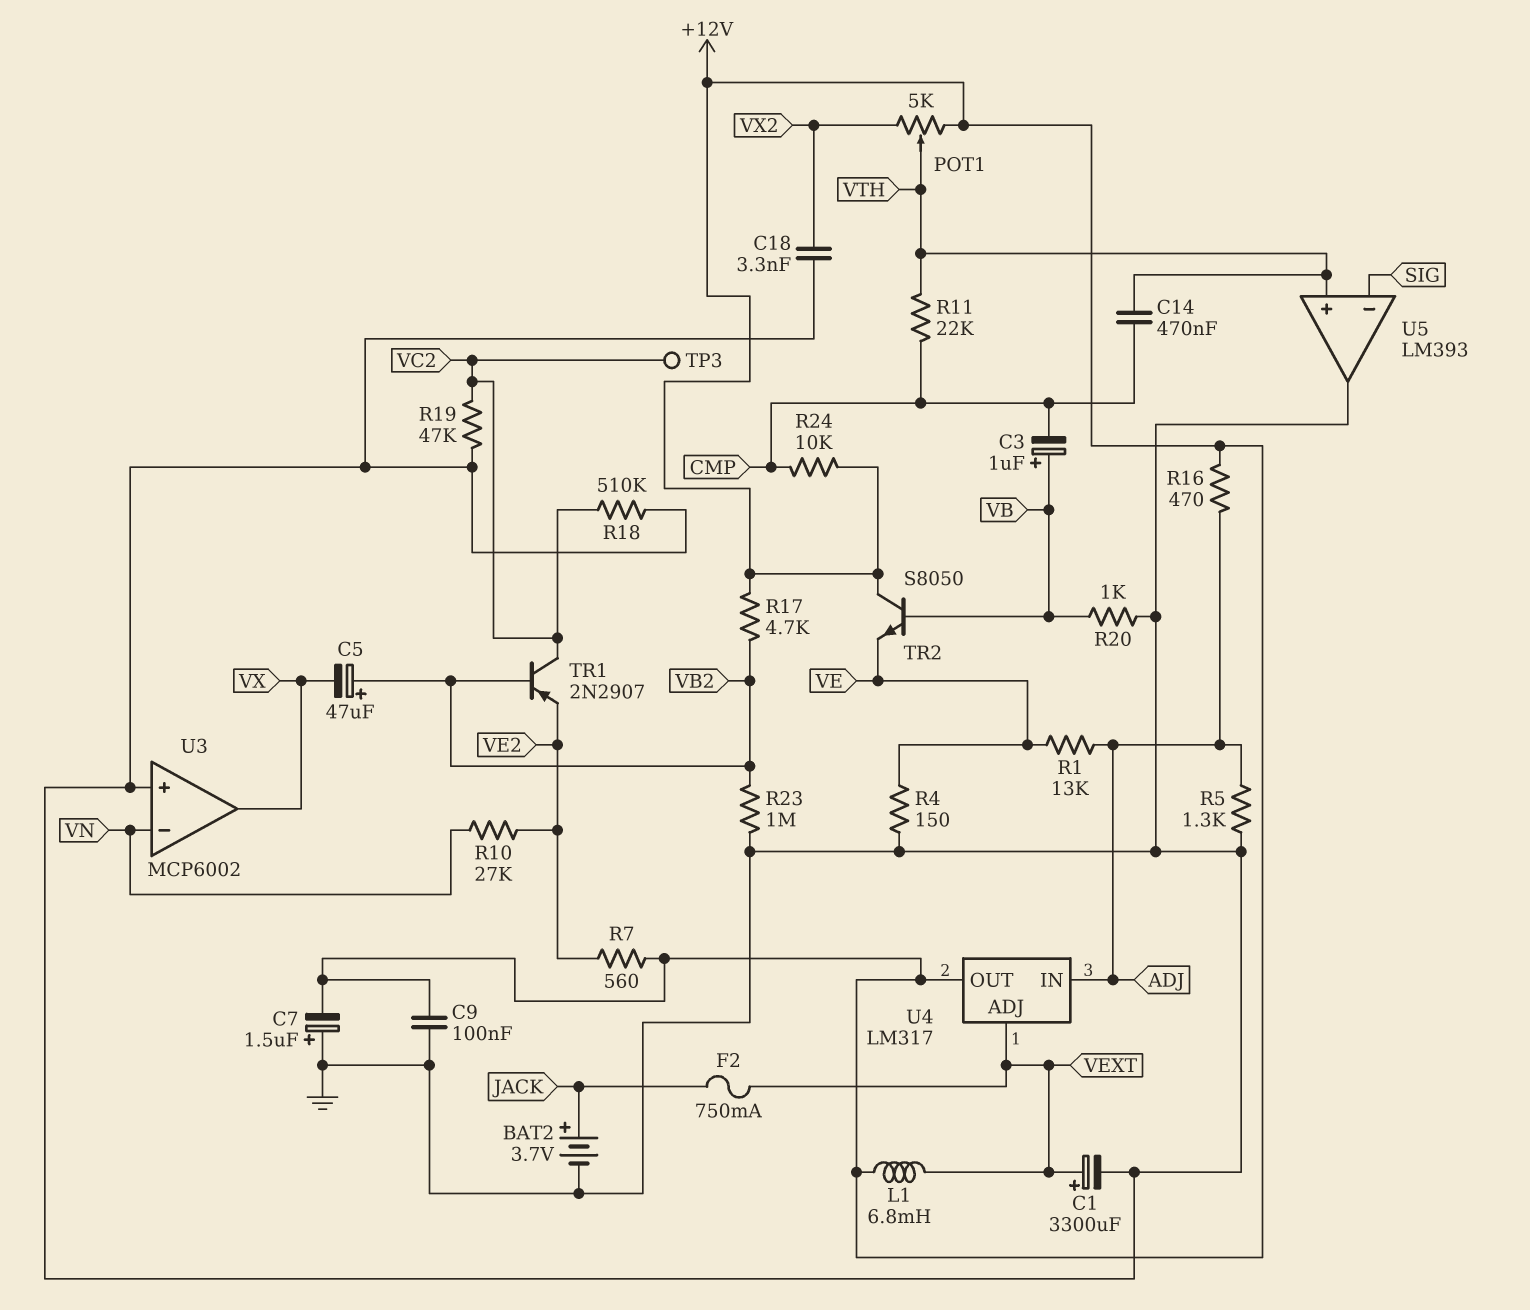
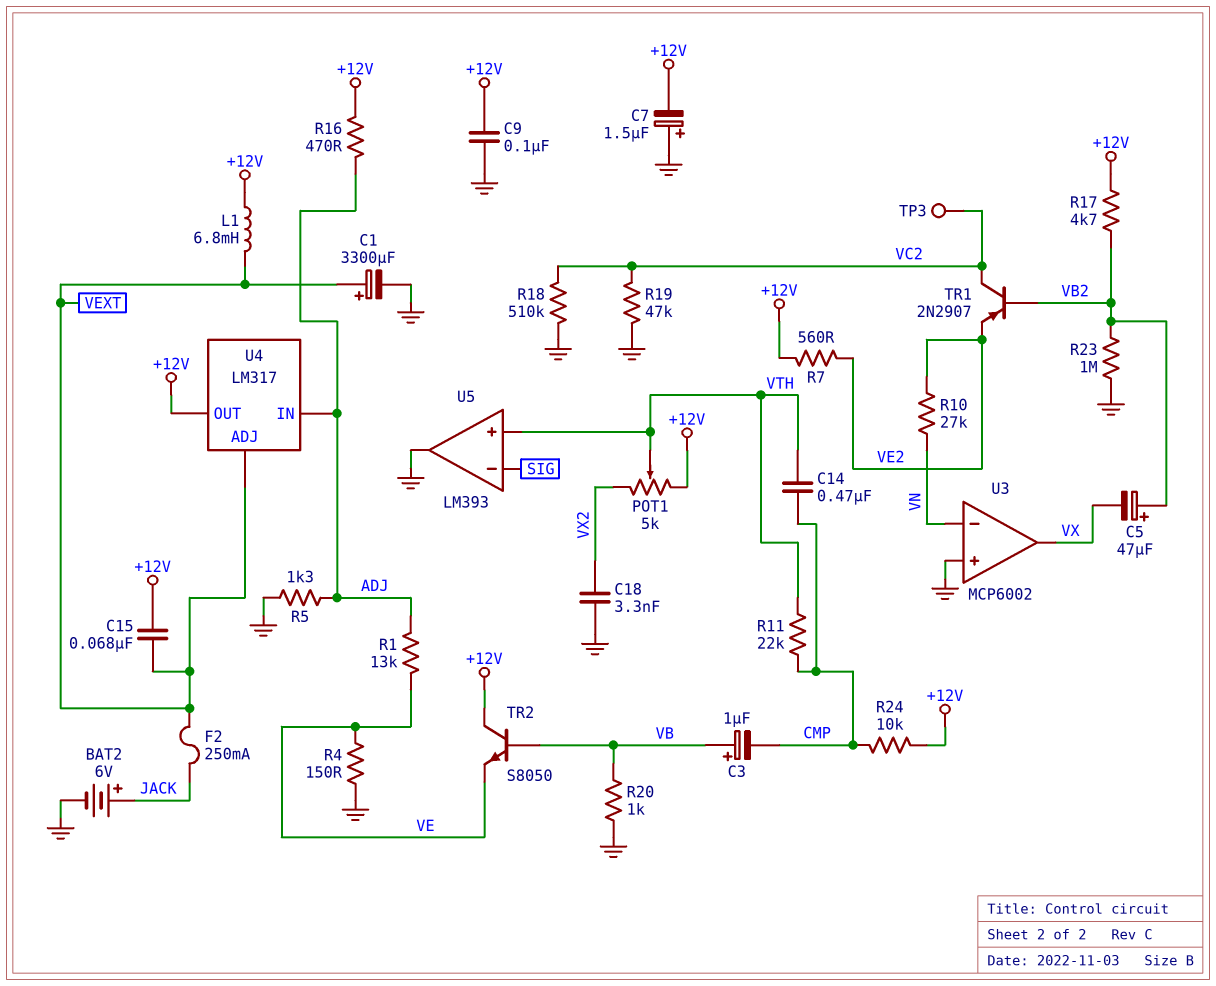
BAT2: 3.7V (plus JACK, minus GND) -> 6V (plus JACK, minus GND)
C15: none -> 68nF (+12V, VEXT)
F2: 750mA (JACK, VEXT) -> 250mA (JACK, VEXT)

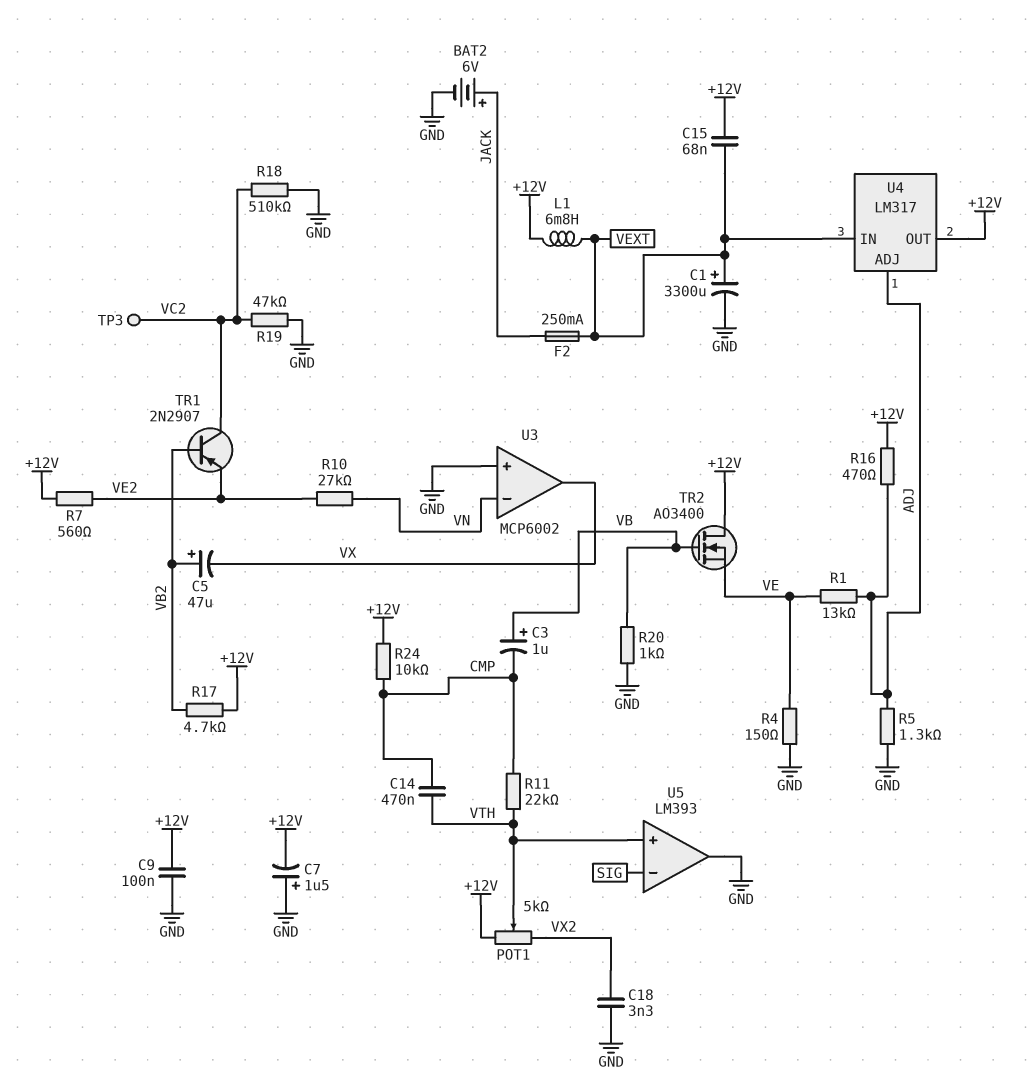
R23: 1M (GND, VB2) -> none
TR2: NPN S8050 (B VB, C +12V, E VE) -> NMOS AO3400 (G VB, D +12V, S VE)
U4 pin ADJ: VEXT -> ADJ
U4 pin IN: ADJ -> VEXT

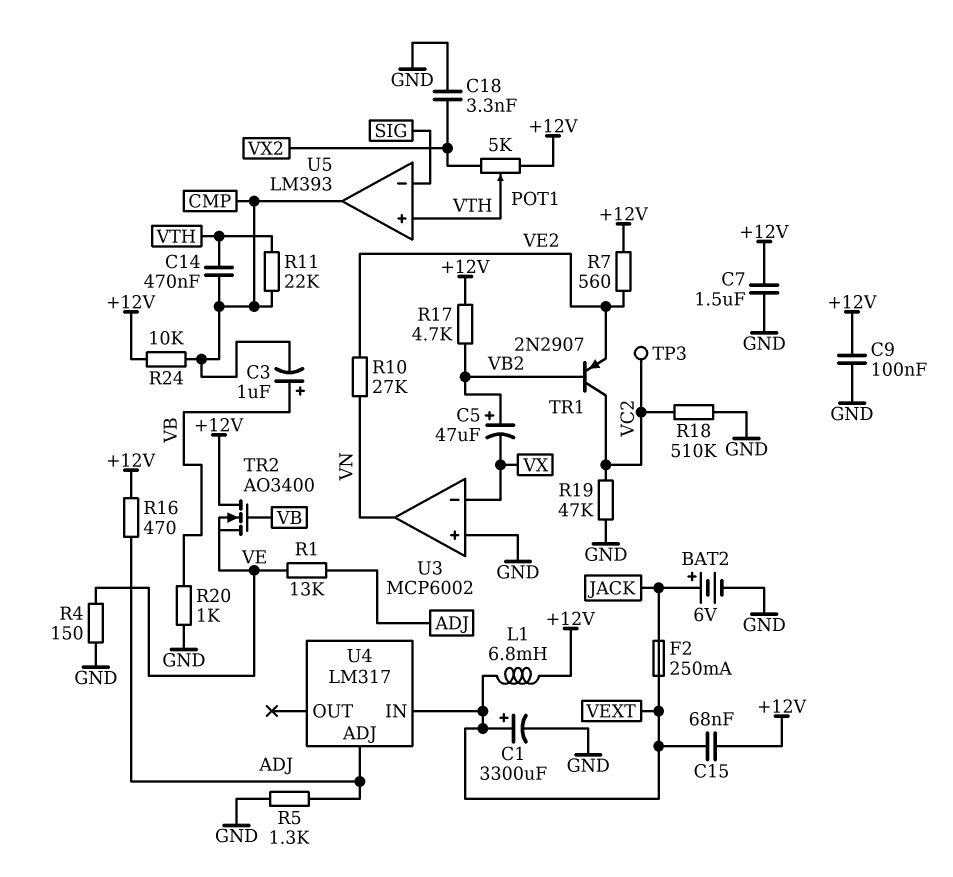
C7: 1.5uF (plus GND, minus +12V) -> 1.5uF (+12V, GND)
U3 pin in-: VN -> VX
U3 pin out: VX -> VN
U4 pin OUT: +12V -> none
U5 pin out: GND -> CMP

